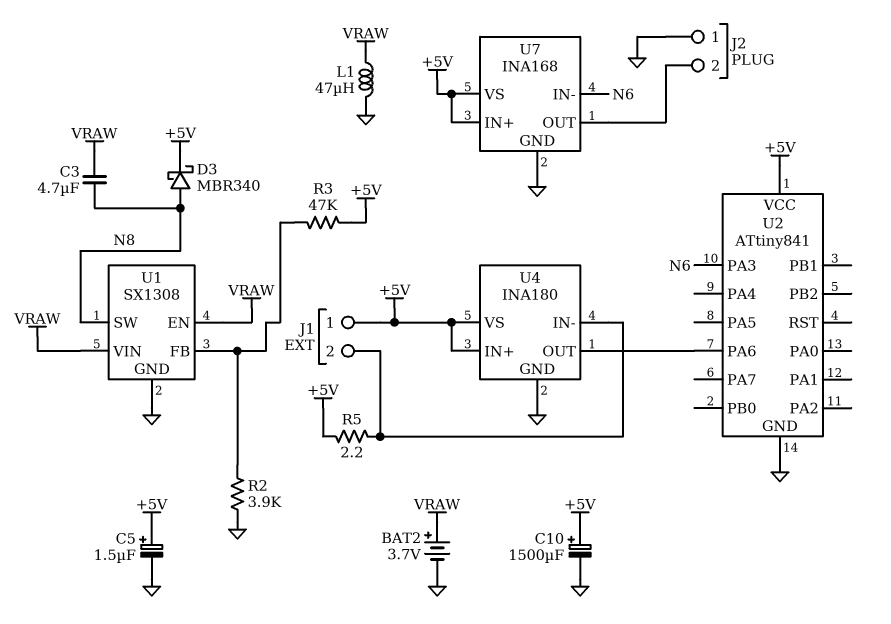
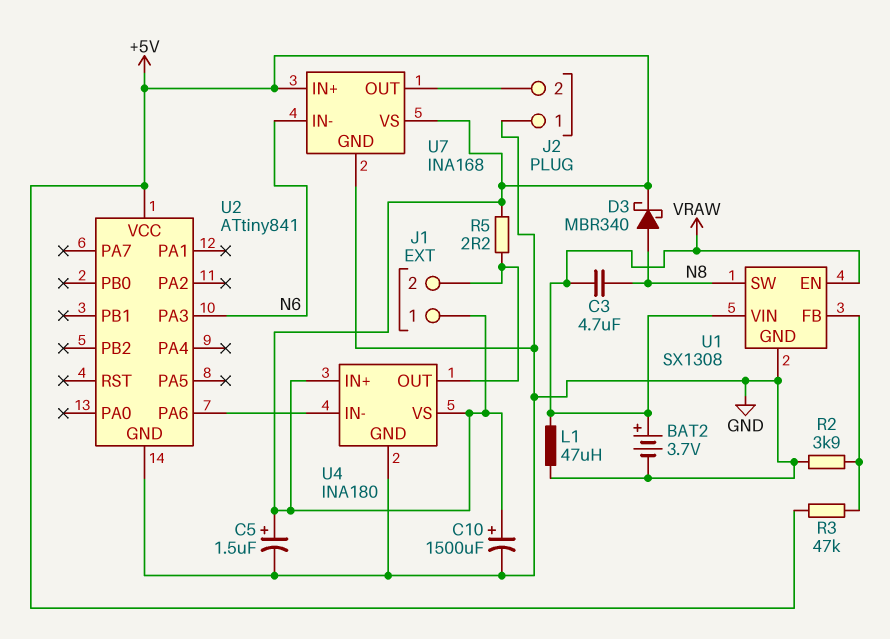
U4 pin IN-: J1/2 -> U2/PA6
U4 pin OUT: U2/PA6 -> J1/2

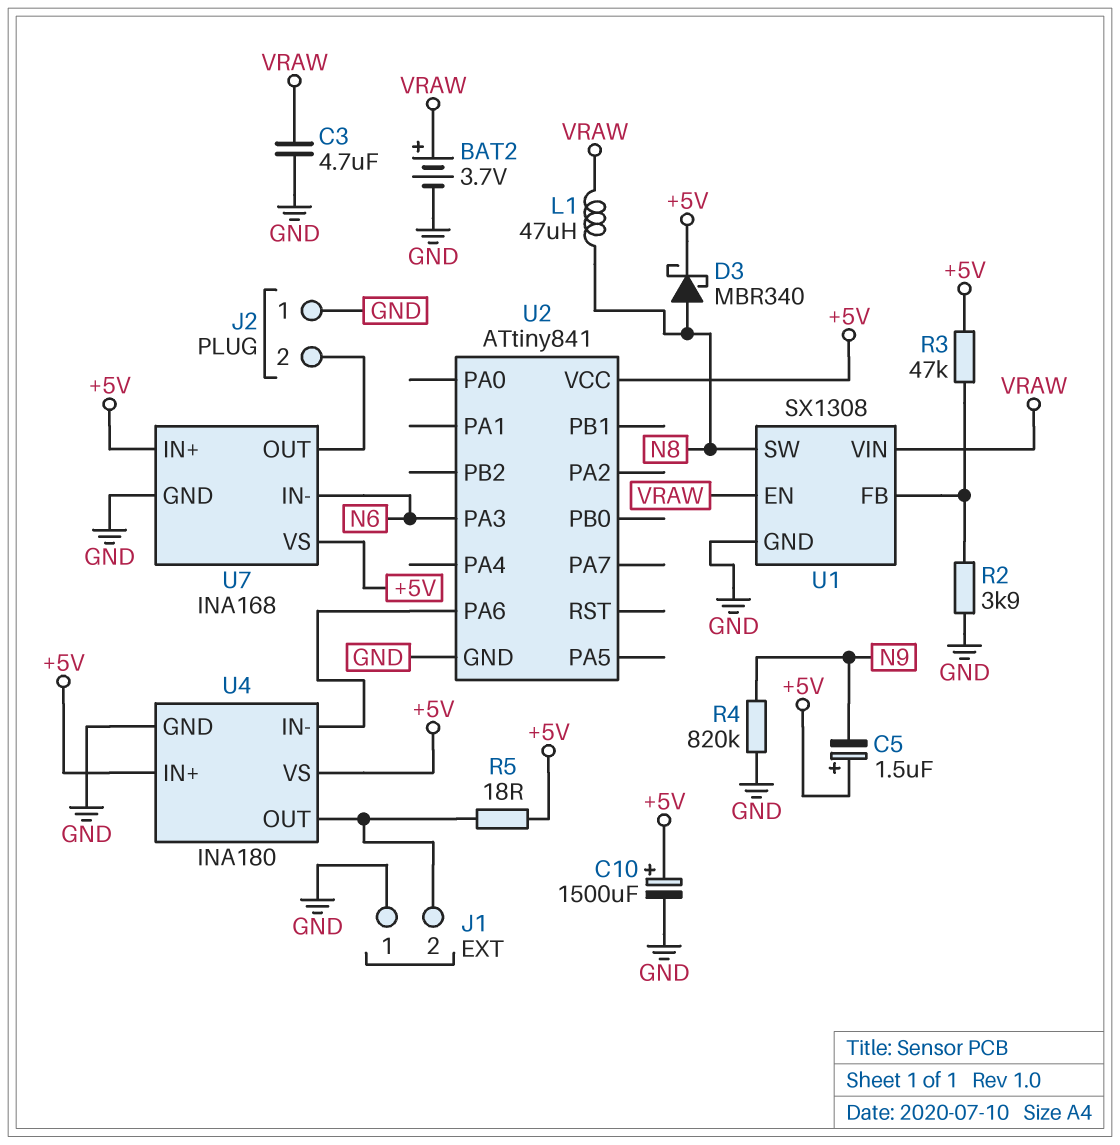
C3: 4.7uF (N8, VRAW) -> 4.7uF (GND, VRAW)
C5: 1.5uF (plus +5V, minus GND) -> 1.5uF (plus +5V, minus N9)
J1 pin 1: +5V -> GND
L1: 47uH (GND, VRAW) -> 47uH (N8, VRAW)
R4: none -> 820k (GND, N9)
R5: 2.2 (+5V, J1/2) -> 18 (+5V, J1/2)

